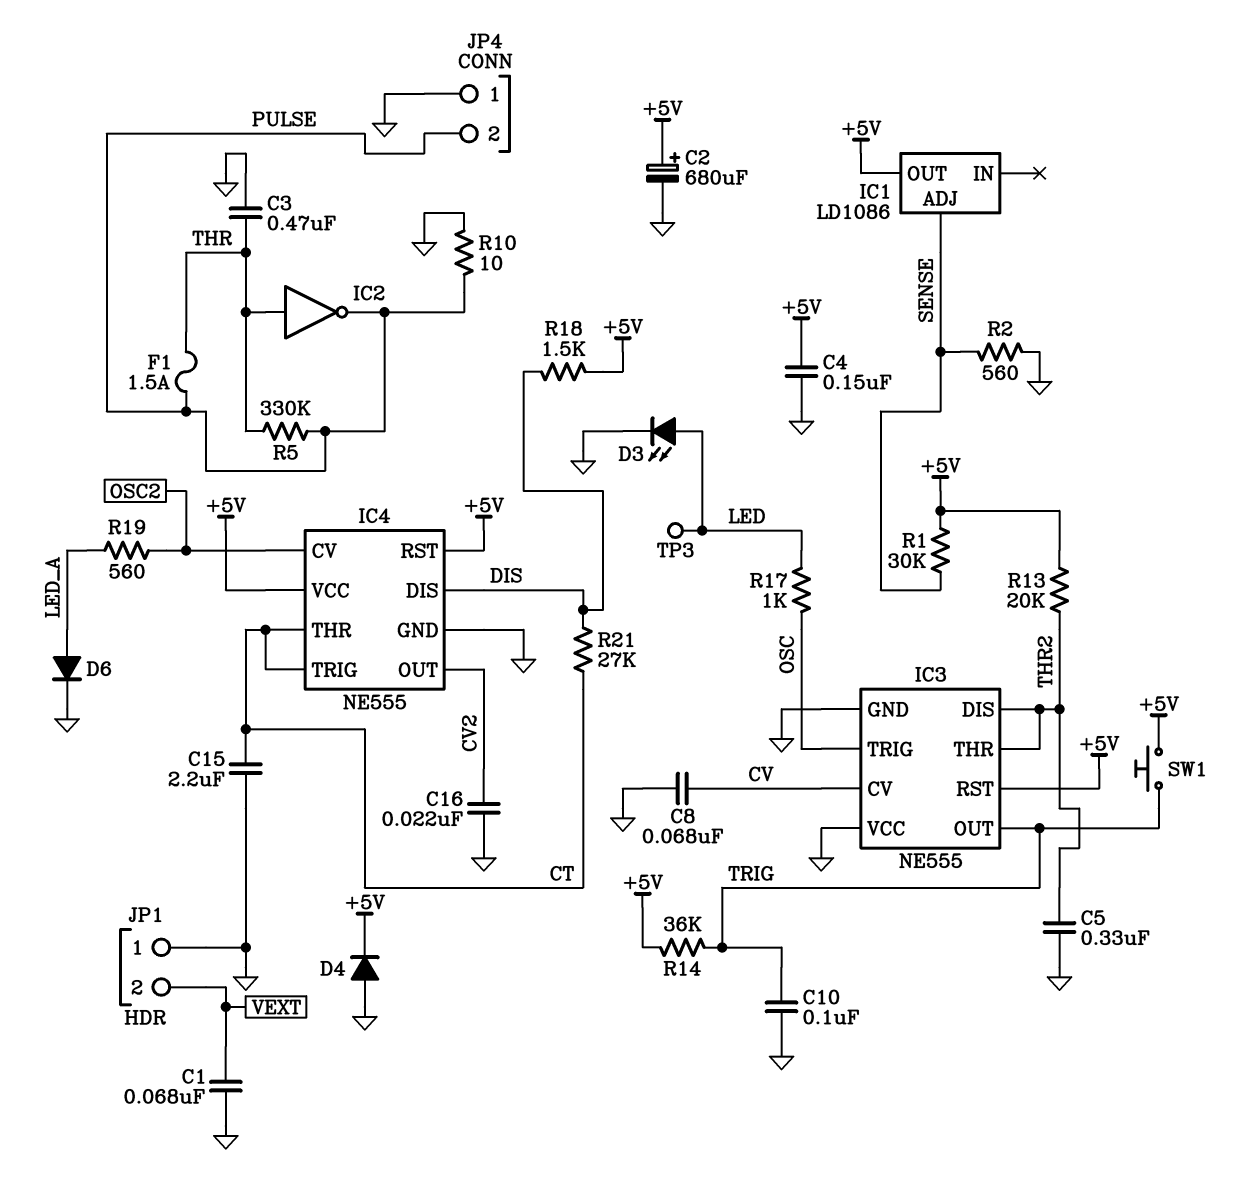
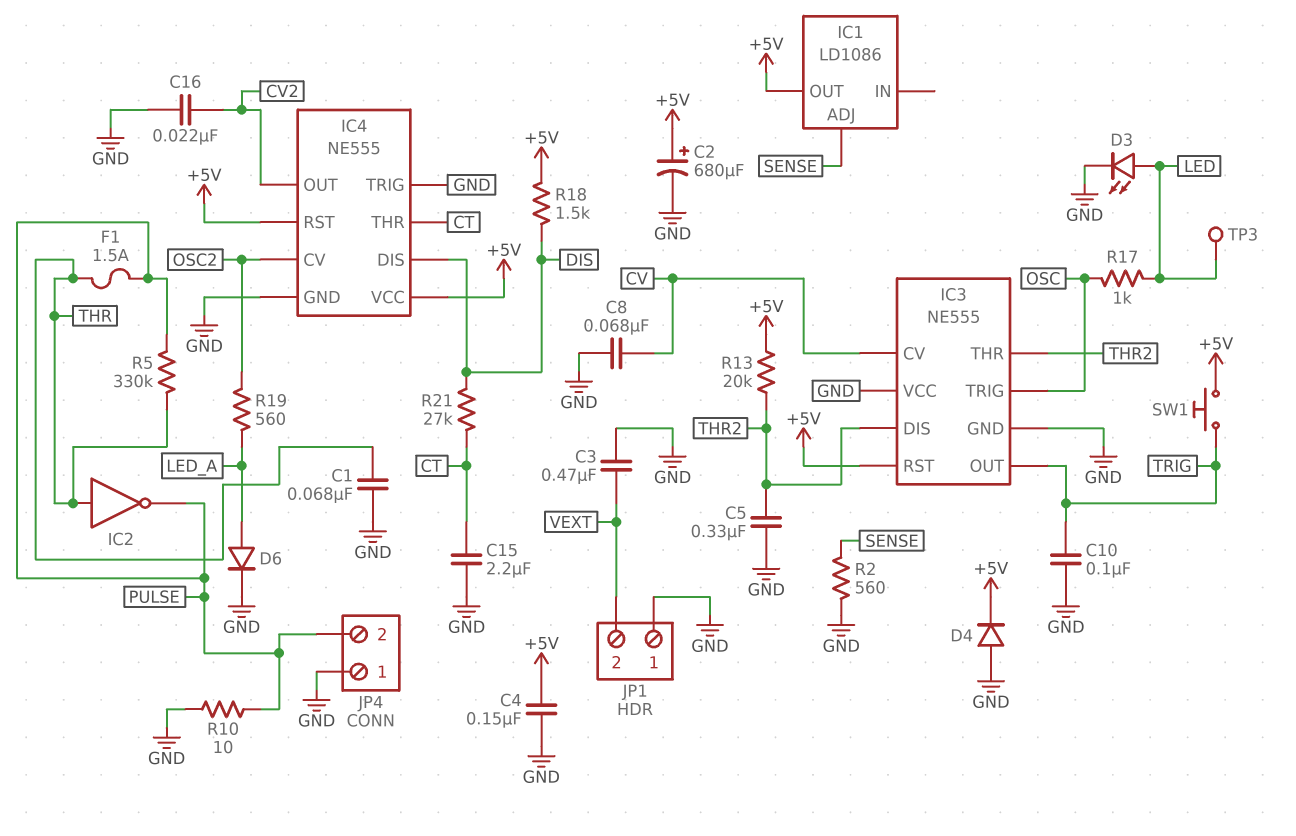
C1: 68nF (GND, VEXT) -> 68nF (GND, THR)
C3: 470nF (GND, THR) -> 470nF (GND, VEXT)
IC4 pin TRIG: CT -> GND
R1: 30k (+5V, SENSE) -> none
R14: 36k (+5V, TRIG) -> none

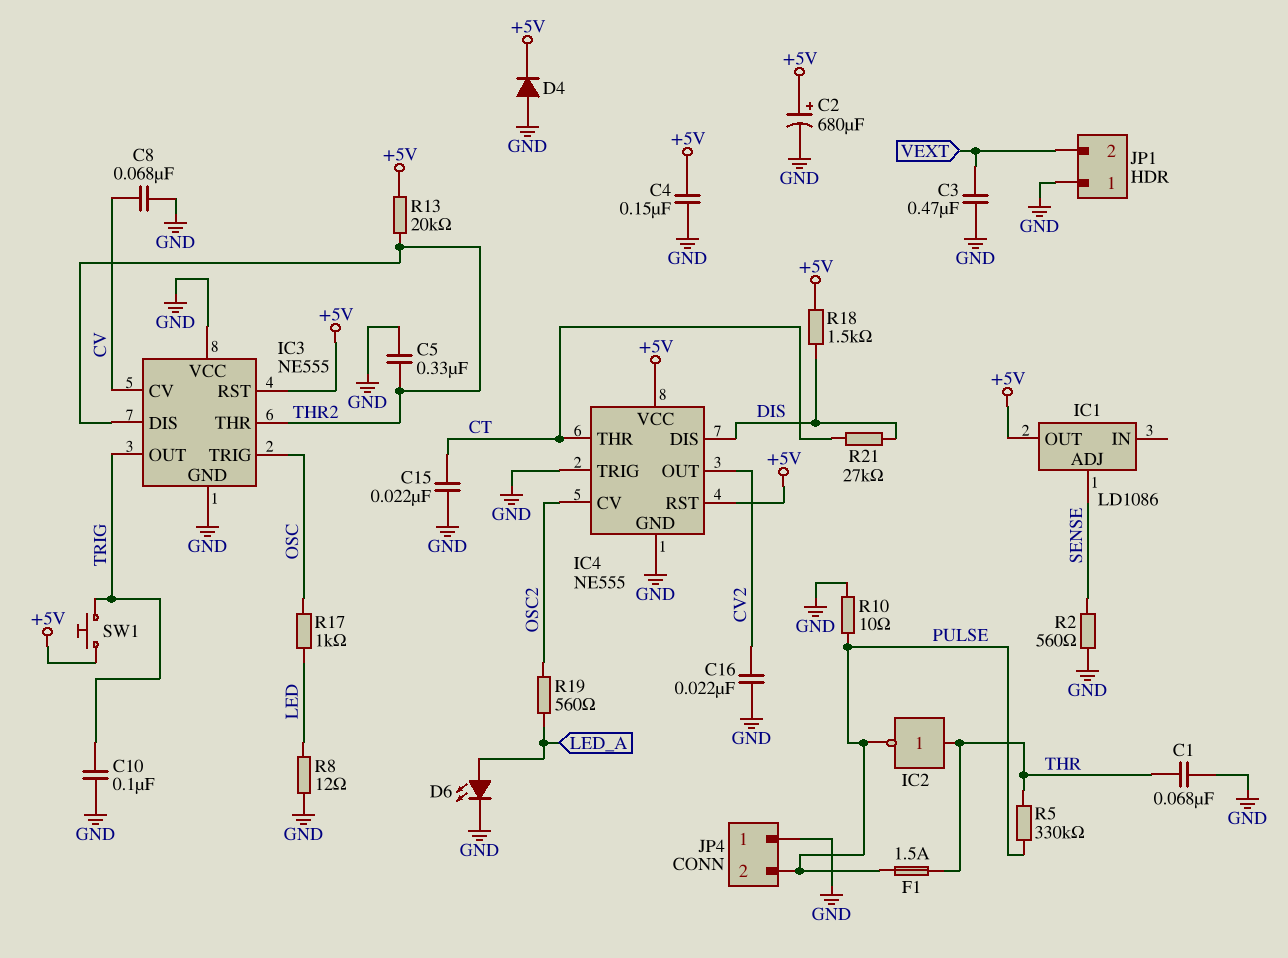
C15: 2.2uF (CT, GND) -> 22nF (CT, GND)
D3: LED (A LED, K GND) -> none
D6: diode (A LED_A, K GND) -> LED (A LED_A, K GND)
R8: none -> 12 (GND, LED)
TP3: test point (LED) -> none

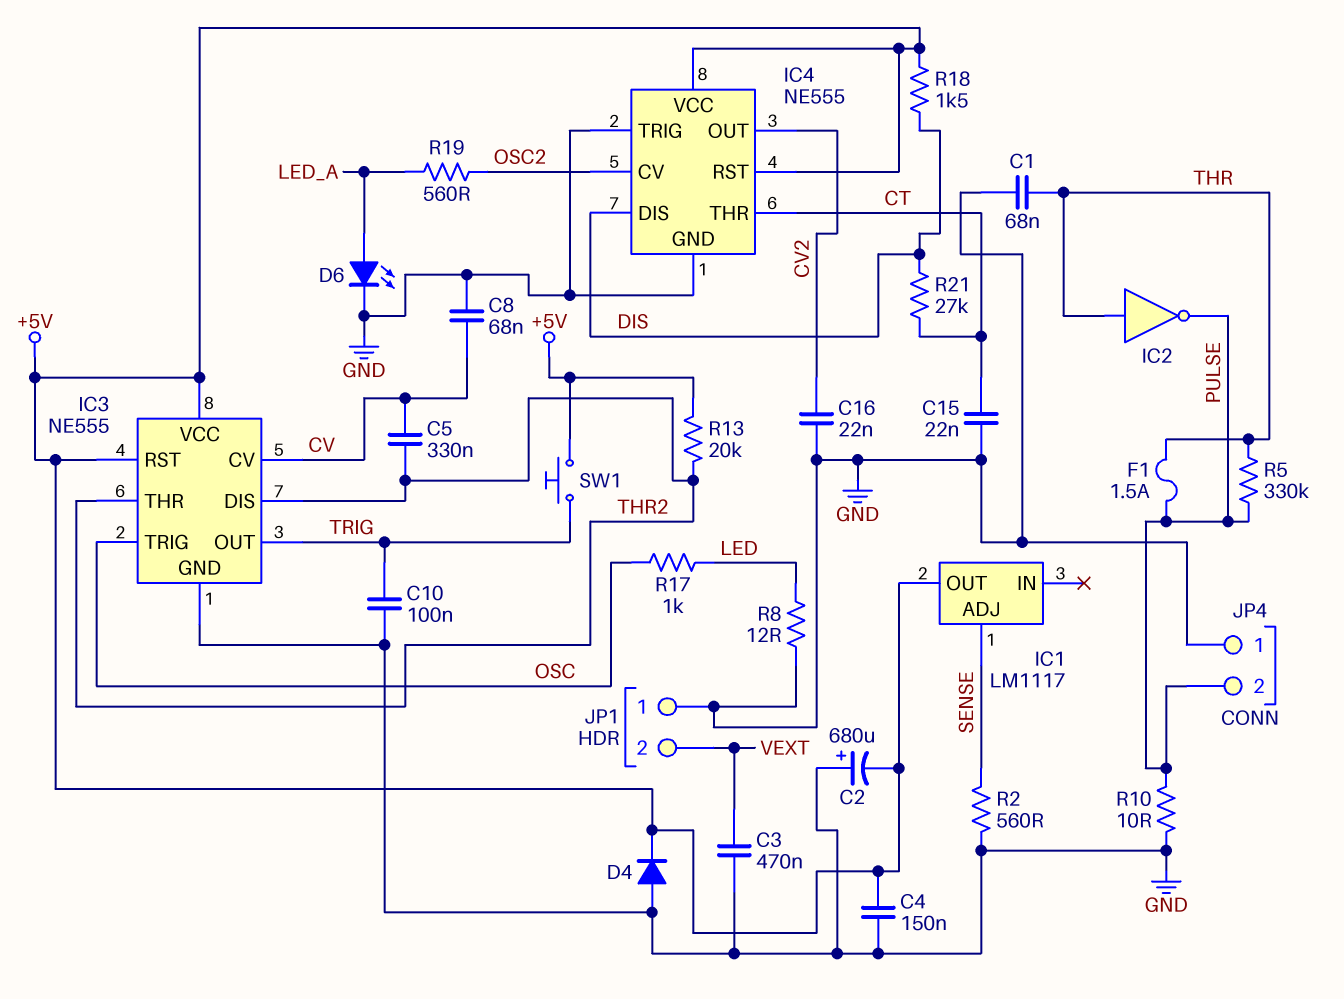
C2: 680uF (plus +5V, minus GND) -> 680uF (plus GND, minus +5V)
C5: 330nF (GND, THR2) -> 330nF (CV, THR2)
IC1: LD1086 -> LM1117
IC3 pin VCC: GND -> +5V

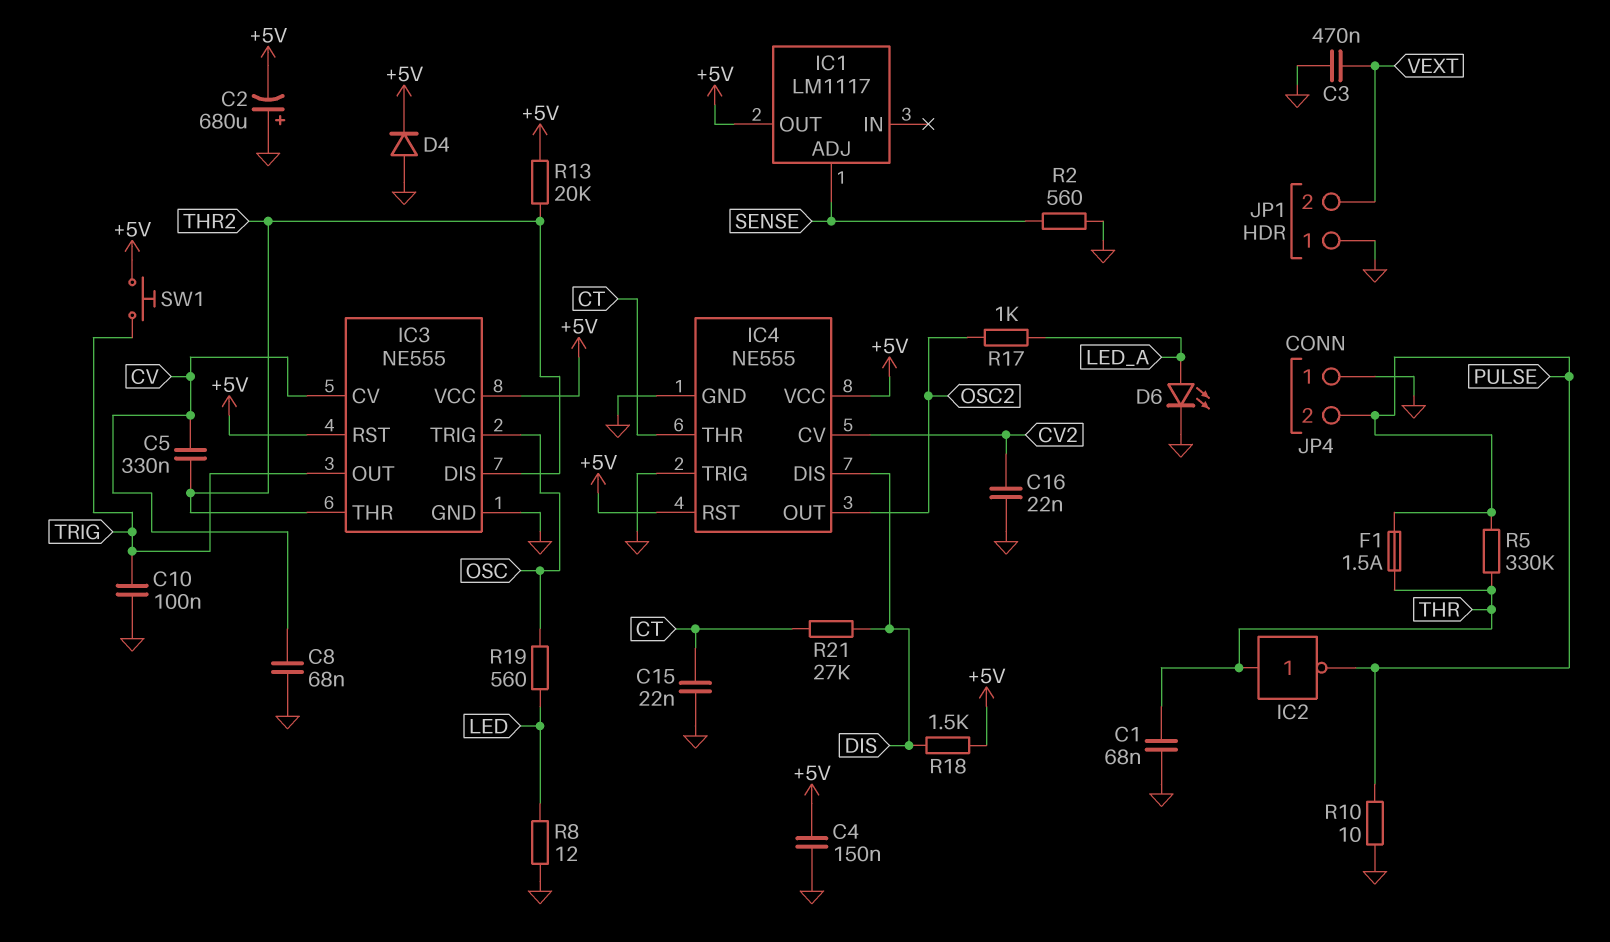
IC4 pin CV: OSC2 -> CV2
IC4 pin OUT: CV2 -> OSC2
R17: 1k (LED, OSC) -> 1k (LED_A, OSC2)
R19: 560 (LED_A, OSC2) -> 560 (LED, OSC)

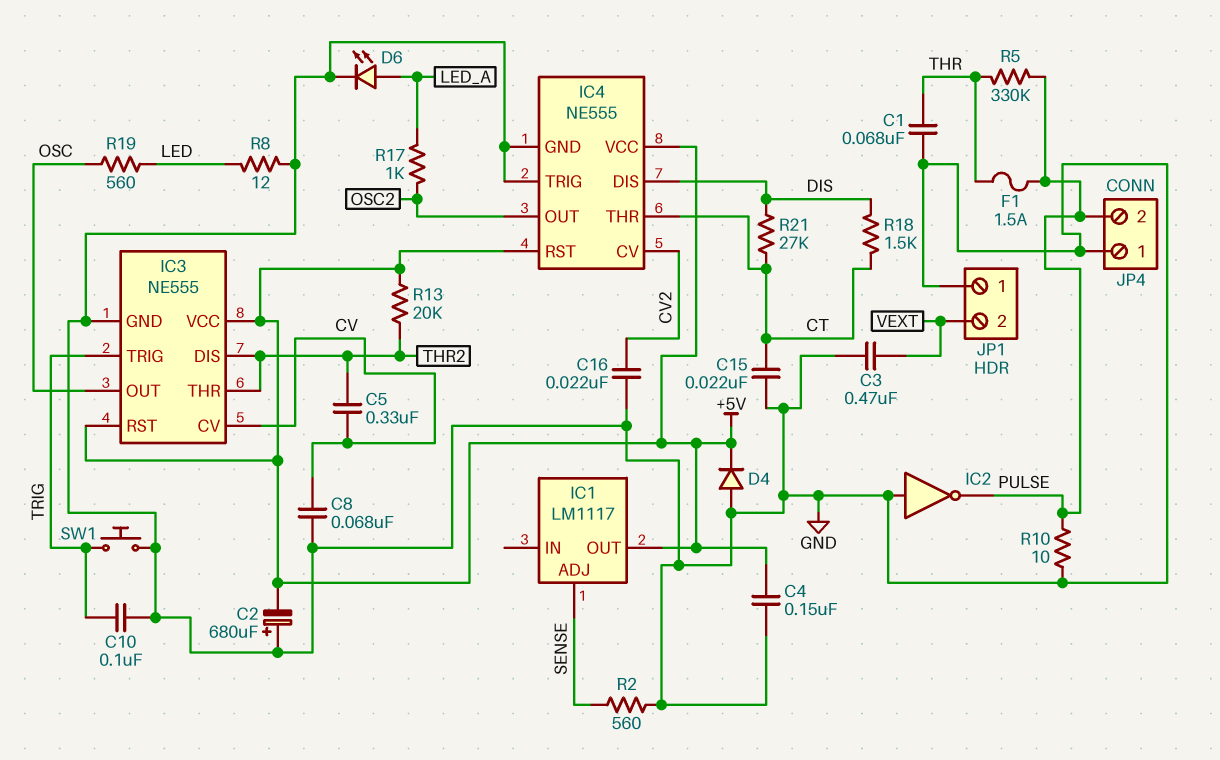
IC2: NOT (in THR, out PULSE) -> NOT (in GND, out PULSE)
IC3 pin OUT: TRIG -> OSC
IC3 pin TRIG: OSC -> TRIG
R18: 1.5k (+5V, DIS) -> 1.5k (CT, DIS)
SW1: button (+5V, TRIG) -> button (GND, TRIG)

